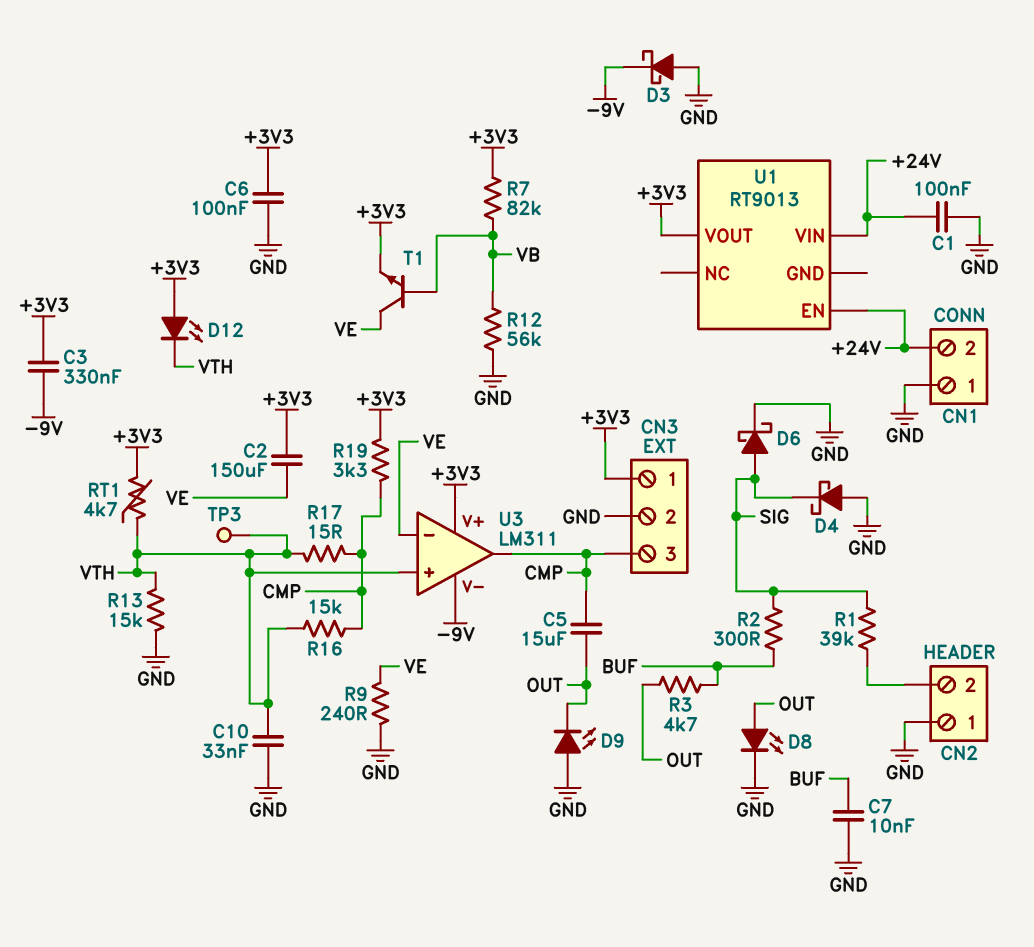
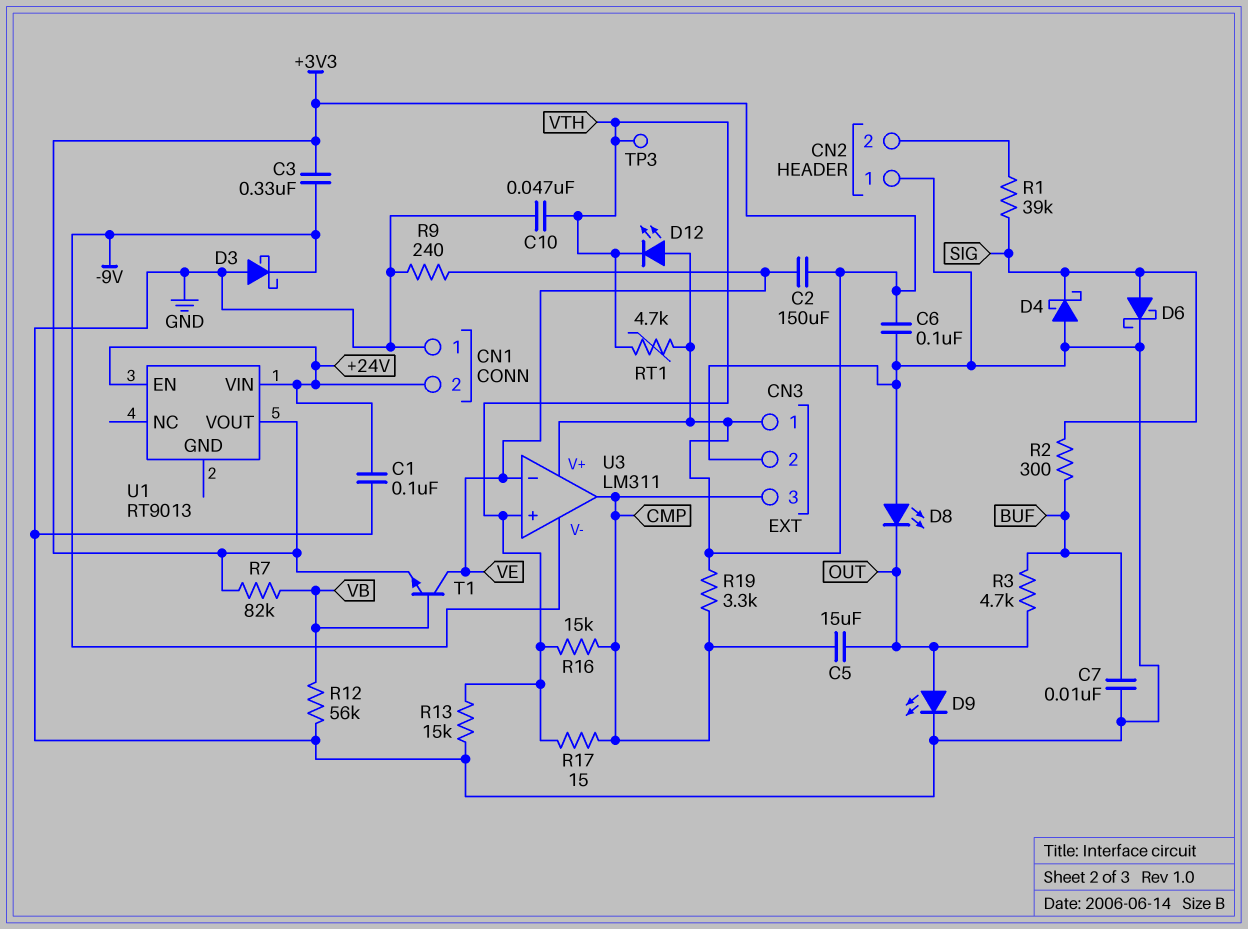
C10: 33nF (GND, VTH) -> 47nF (GND, VTH)
D8: LED (A OUT, K GND) -> LED (A GND, K OUT)
D9: LED (A GND, K OUT) -> LED (A OUT, K GND)

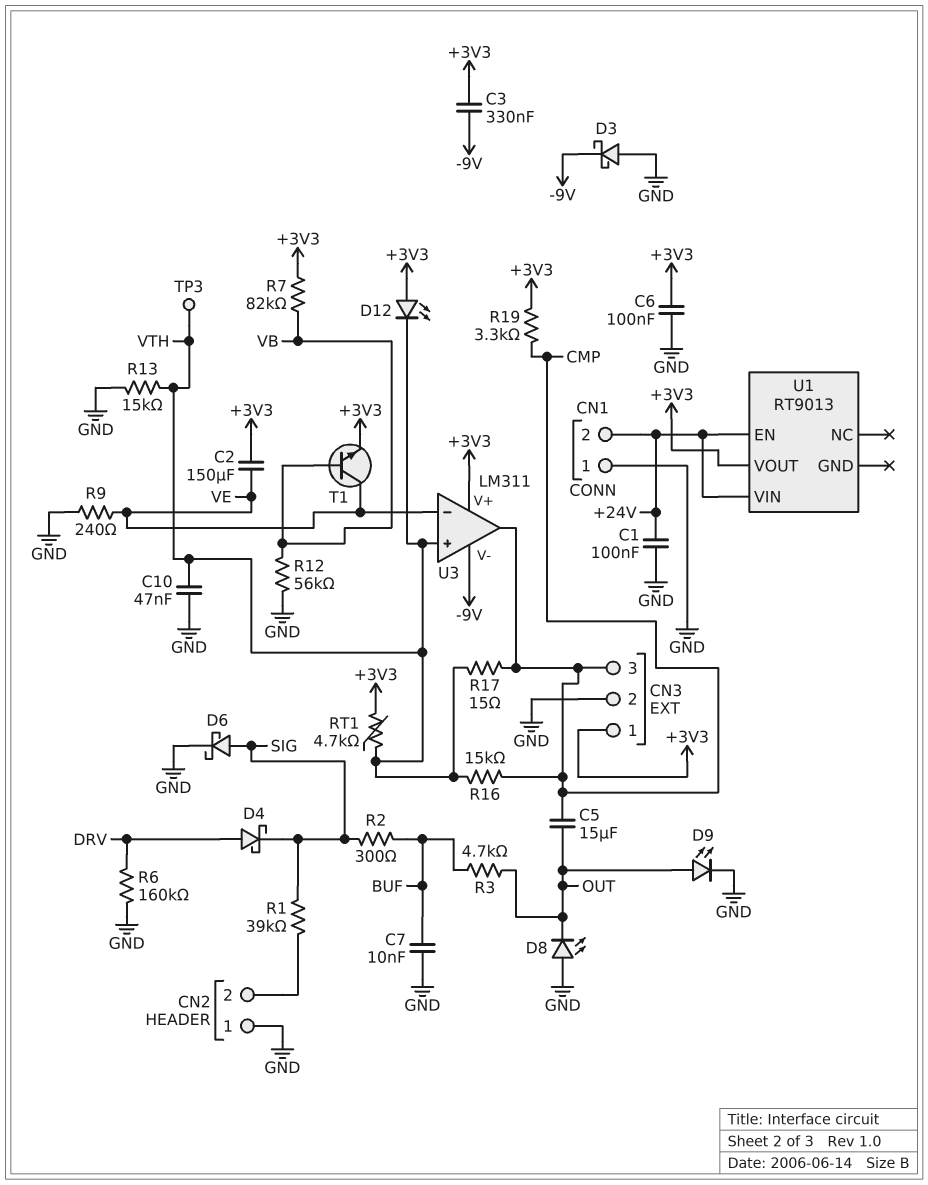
D4: schottky (A GND, K SIG) -> schottky (A DRV, K SIG)
R6: none -> 160k (DRV, GND)

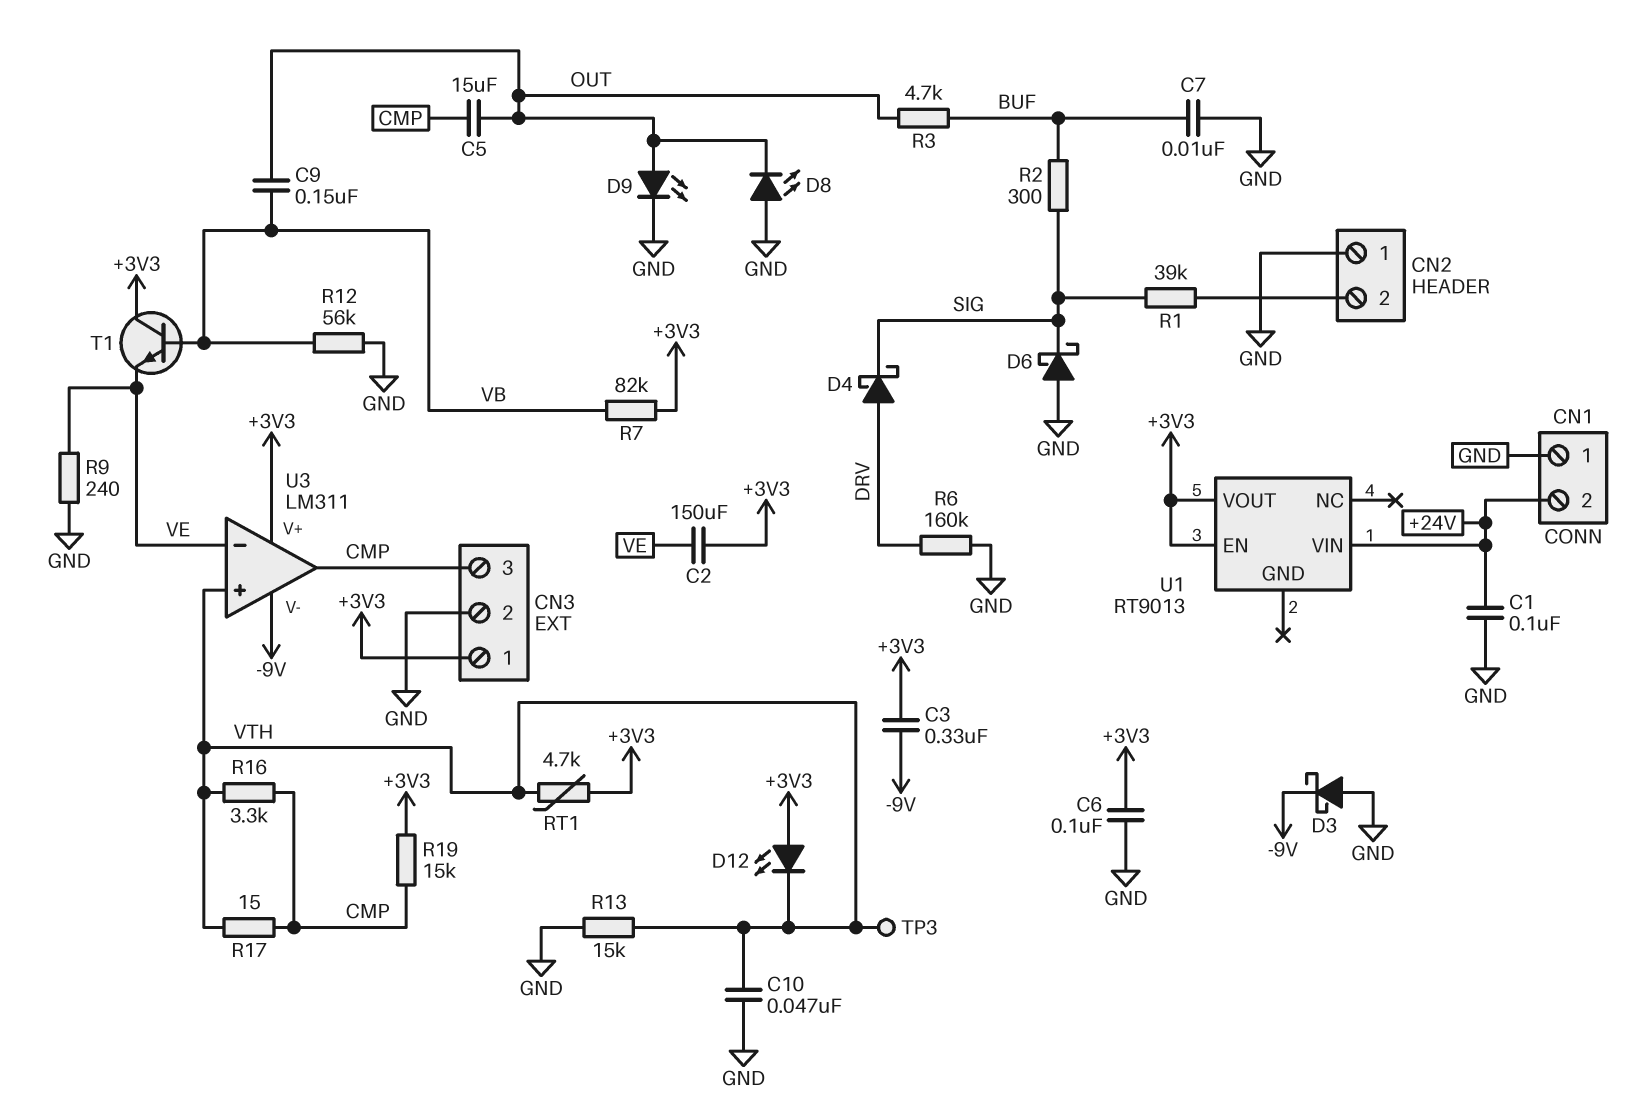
C9: none -> 150nF (OUT, VB)
D6: schottky (A SIG, K GND) -> schottky (A GND, K SIG)
R16: 15k (CMP, VTH) -> 3.3k (CMP, VTH)
R19: 3.3k (+3V3, CMP) -> 15k (+3V3, CMP)
T1: NPN (B VB, C VE, E +3V3) -> NPN (B VB, C +3V3, E VE)
U1 pin EN: +24V -> +3V3

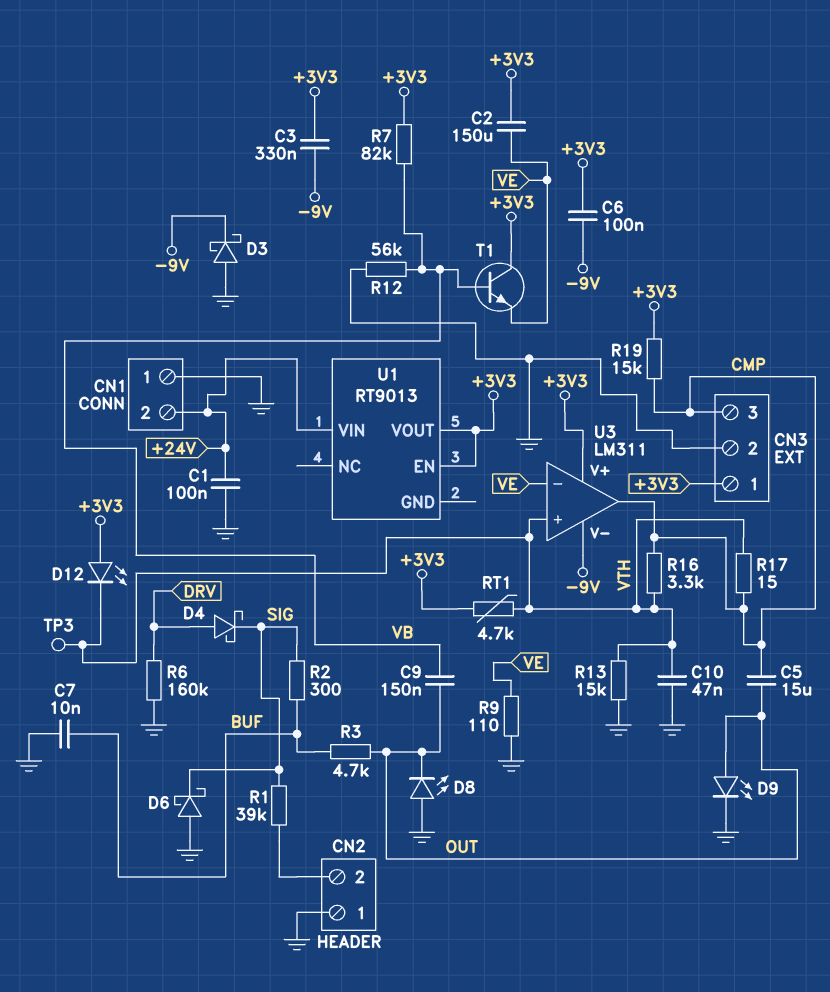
C6: 100nF (+3V3, GND) -> 100nF (+3V3, -9V)
R9: 240 (GND, VE) -> 110 (GND, VE)

